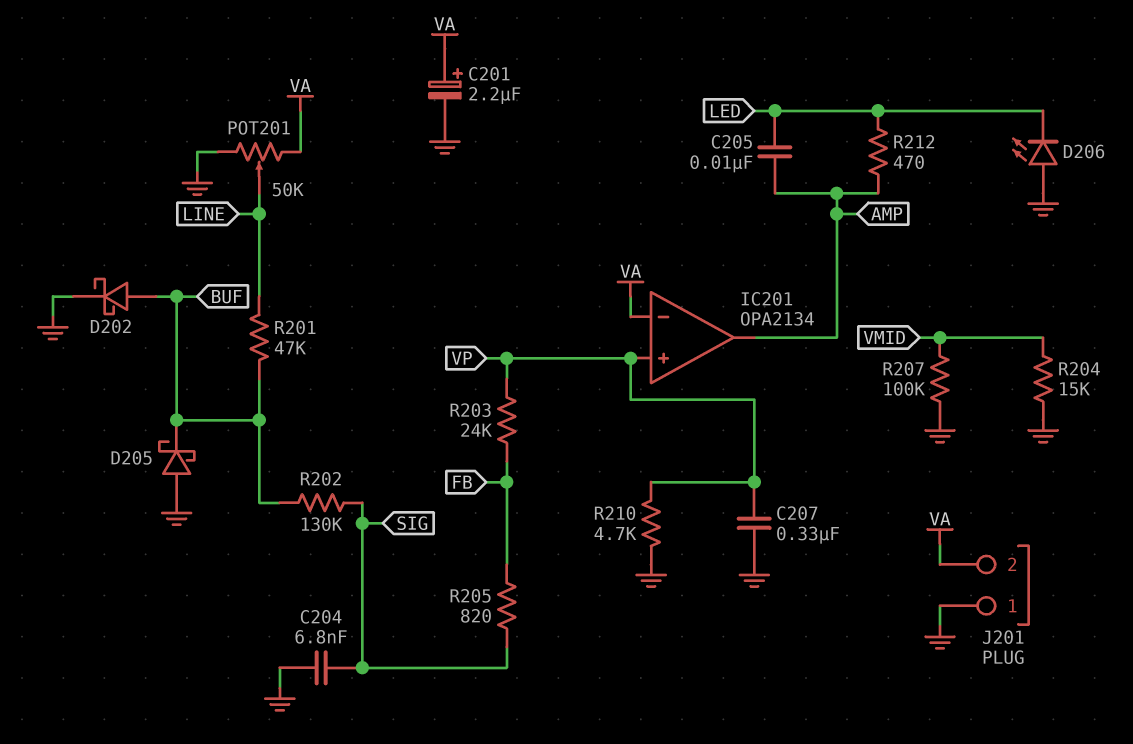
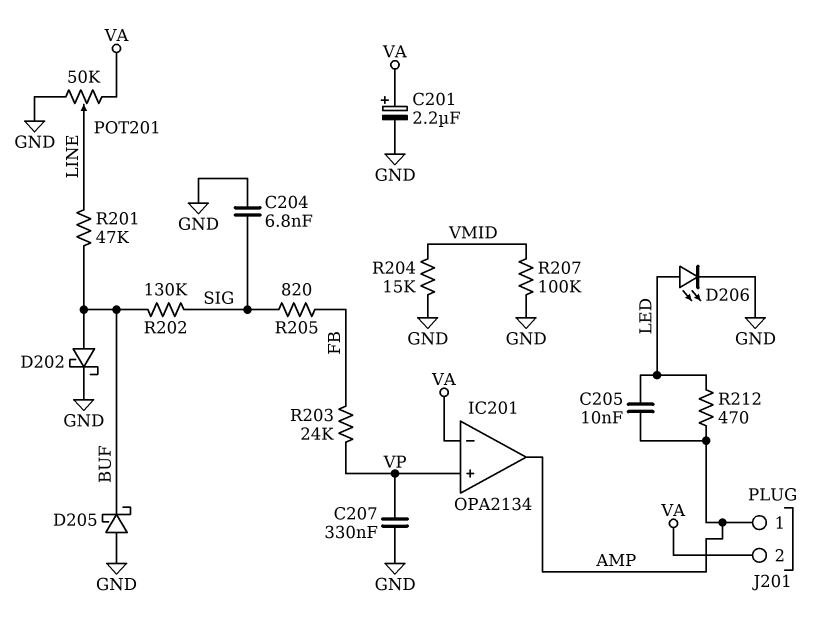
D206: LED (A GND, K LED) -> LED (A LED, K GND)
J201 pin 1: GND -> AMP
R210: 4.7k (GND, VP) -> none

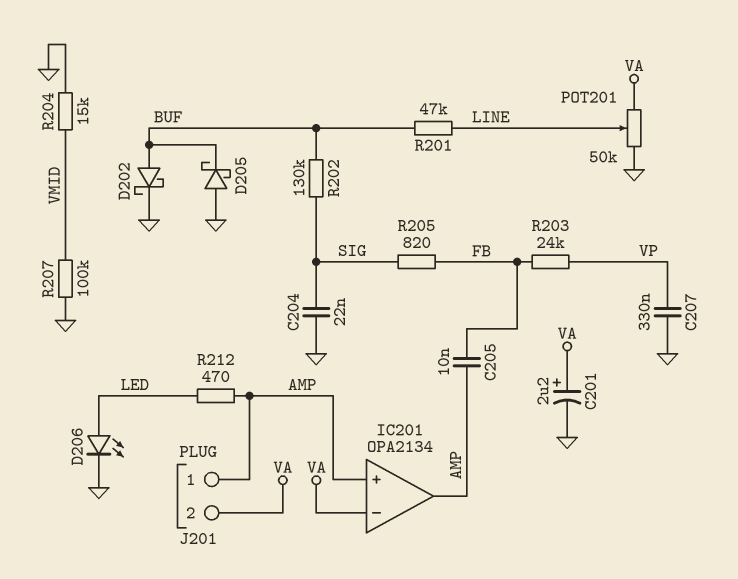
C204: 6.8nF (GND, SIG) -> 22nF (GND, SIG)
C205: 10nF (AMP, LED) -> 10nF (AMP, FB)
IC201 pin in+: VP -> AMP

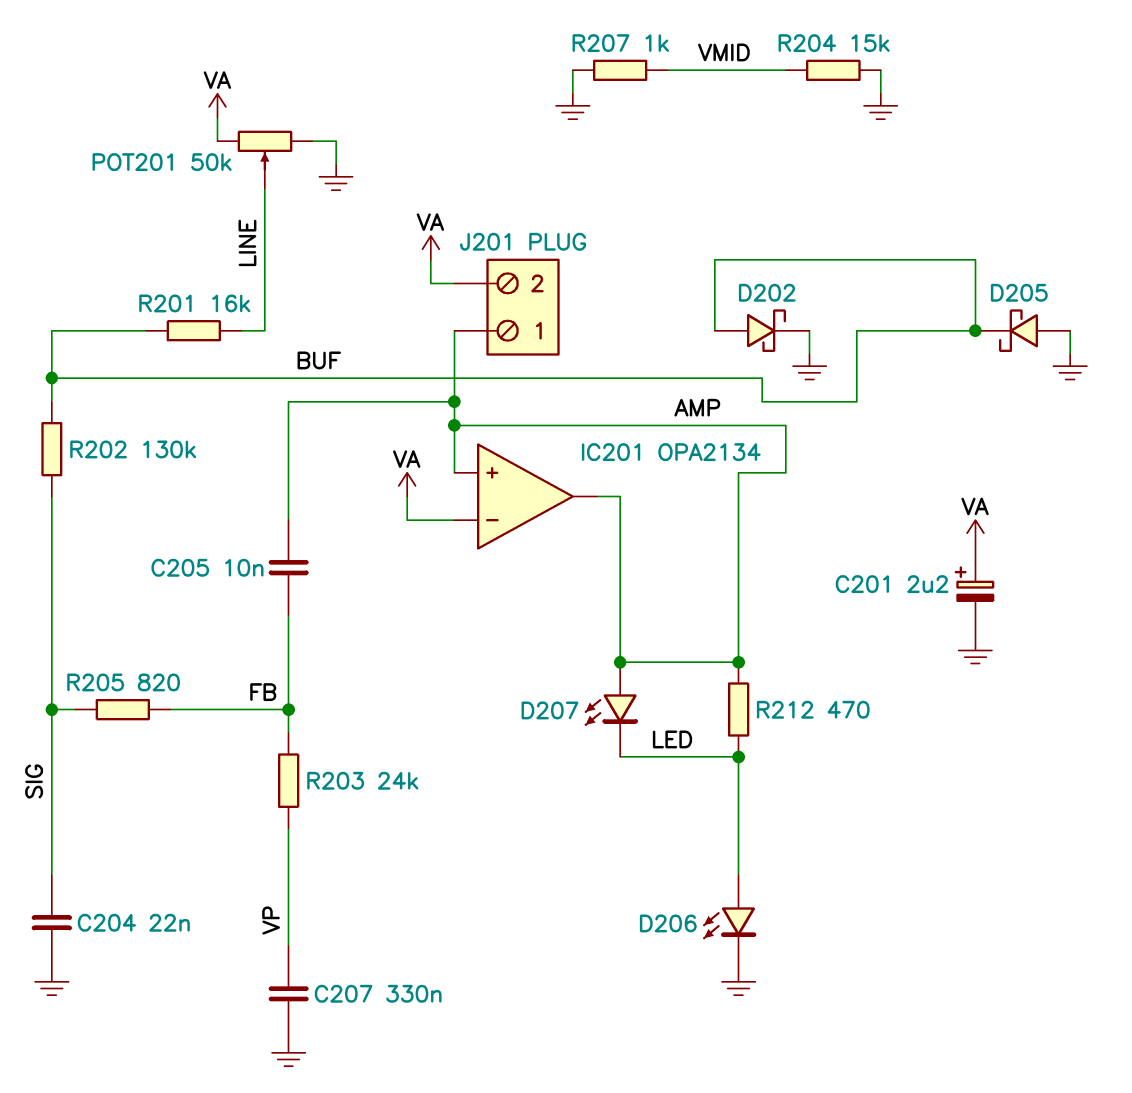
D207: none -> LED (A AMP, K LED)
R201: 47k (BUF, LINE) -> 16k (BUF, LINE)
R207: 100k (GND, VMID) -> 1k (GND, VMID)

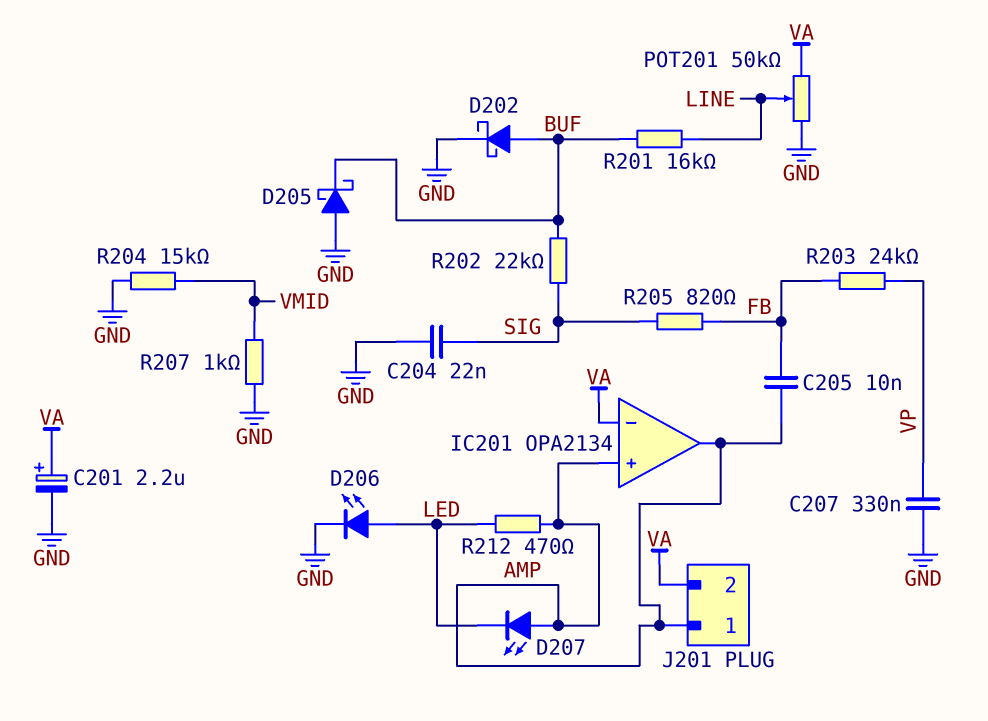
R202: 130k (BUF, SIG) -> 22k (BUF, SIG)

